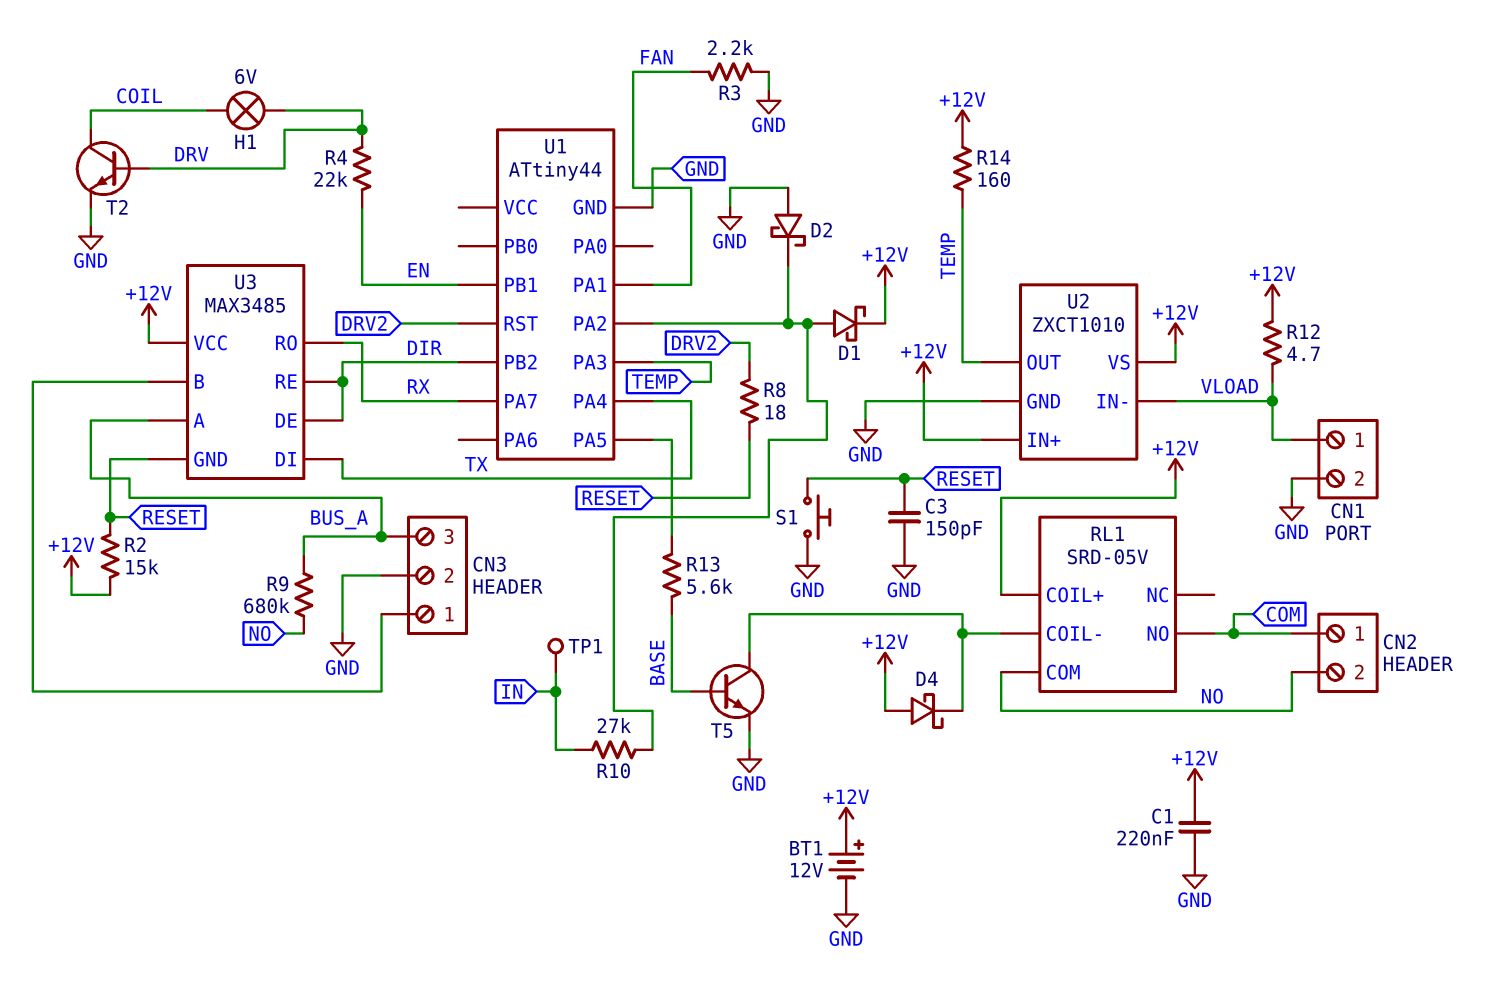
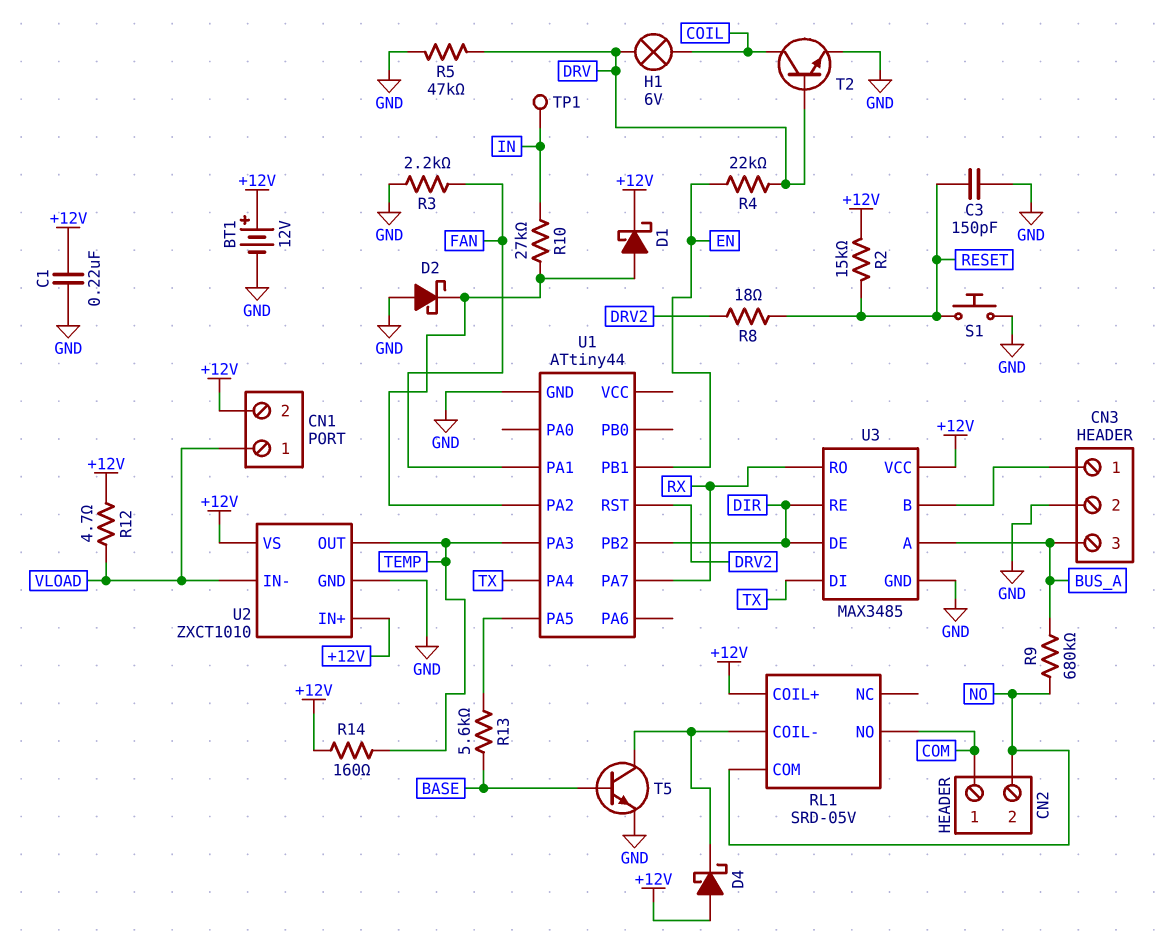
CN1 pin 2: GND -> +12V
R5: none -> 47k (DRV, GND)
U3 pin GND: RESET -> GND

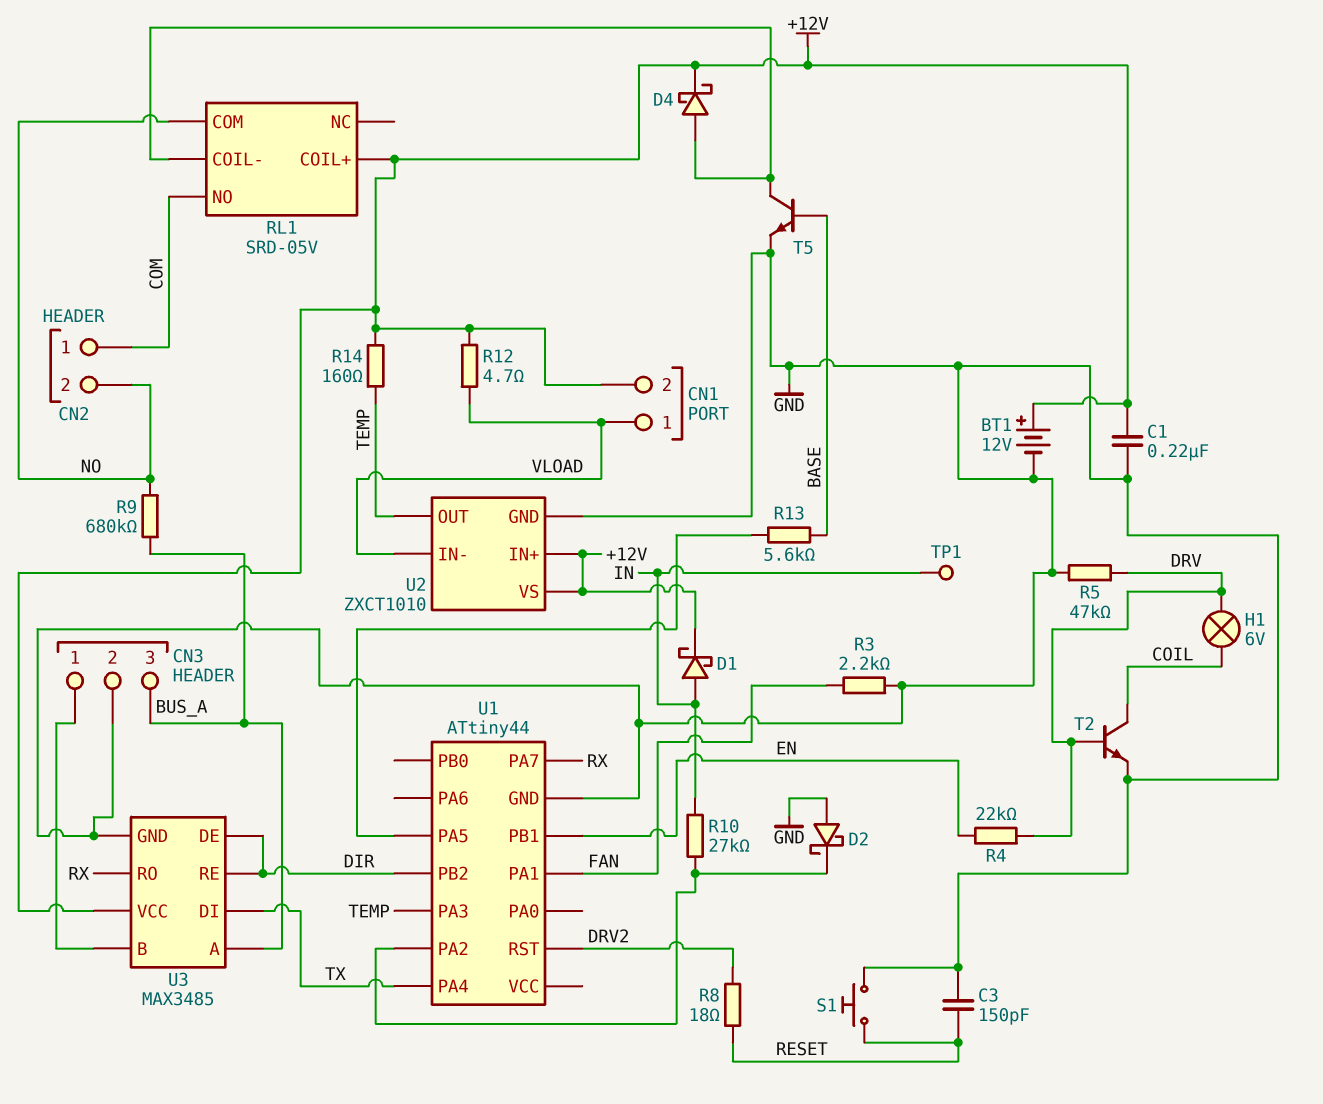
D1: schottky (A U1/PA2, K +12V) -> schottky (A IN, K +12V)
D4: schottky (A +12V, K RL1/COIL-) -> schottky (A RL1/COIL-, K +12V)
R2: 15k (+12V, RESET) -> none

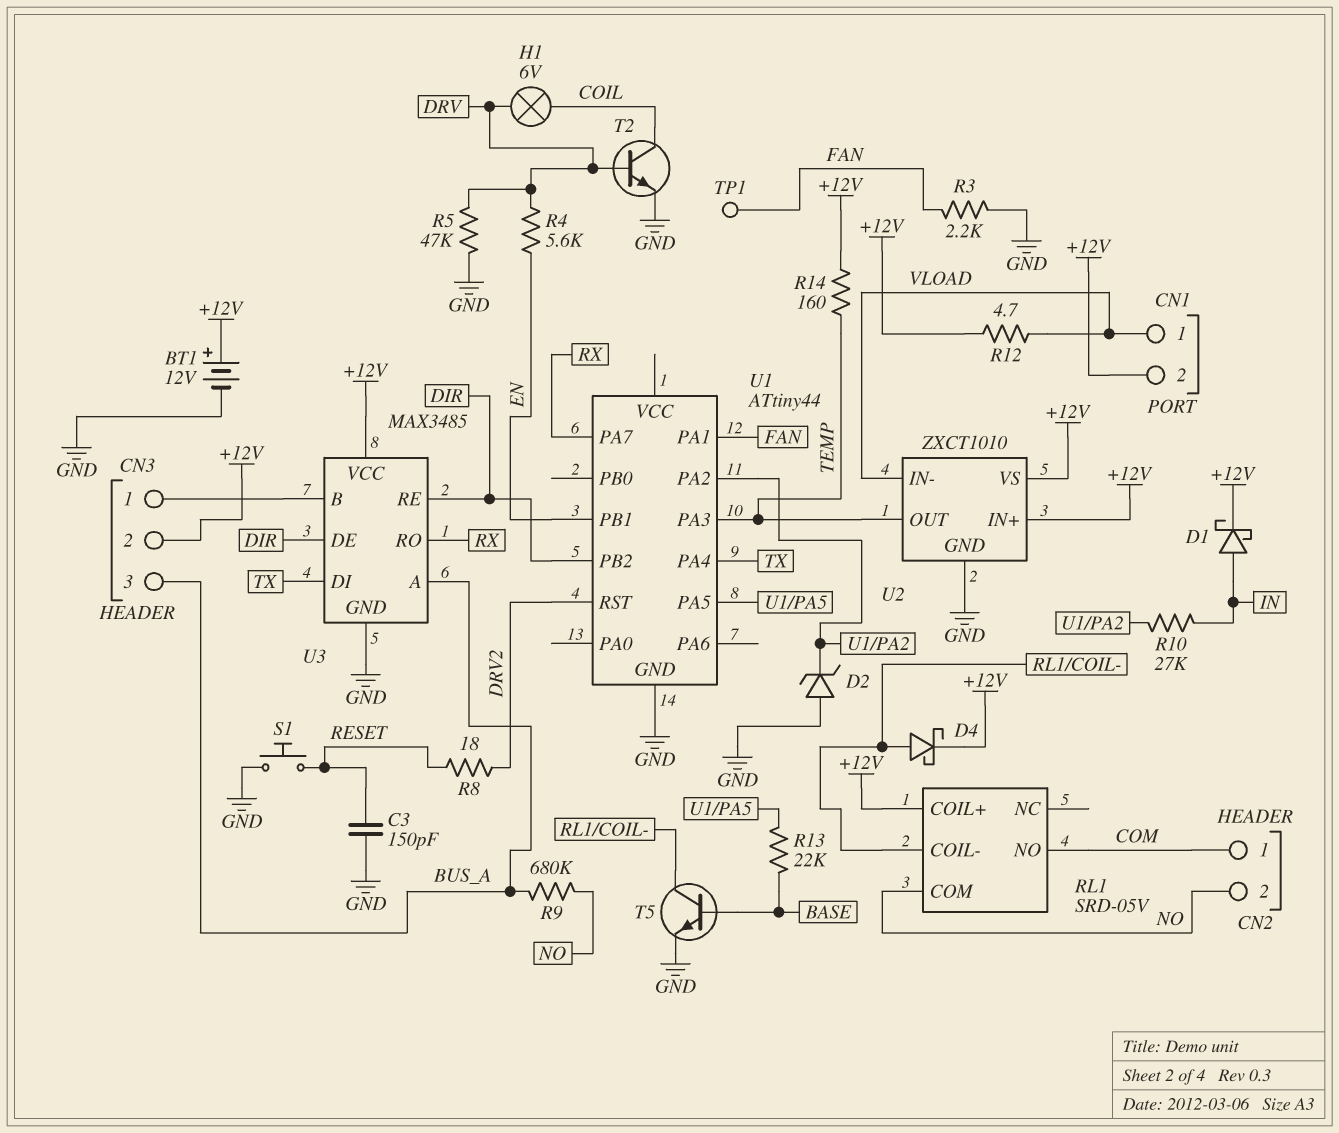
C1: 220nF (+12V, GND) -> none
CN3 pin 2: GND -> +12V
D2: schottky (A GND, K U1/PA2) -> zener (A GND, K U1/PA2)
R4: 22k (DRV, EN) -> 5.6k (DRV, EN)
R13: 5.6k (BASE, U1/PA5) -> 22k (BASE, U1/PA5)
TP1: test point (IN) -> test point (FAN)

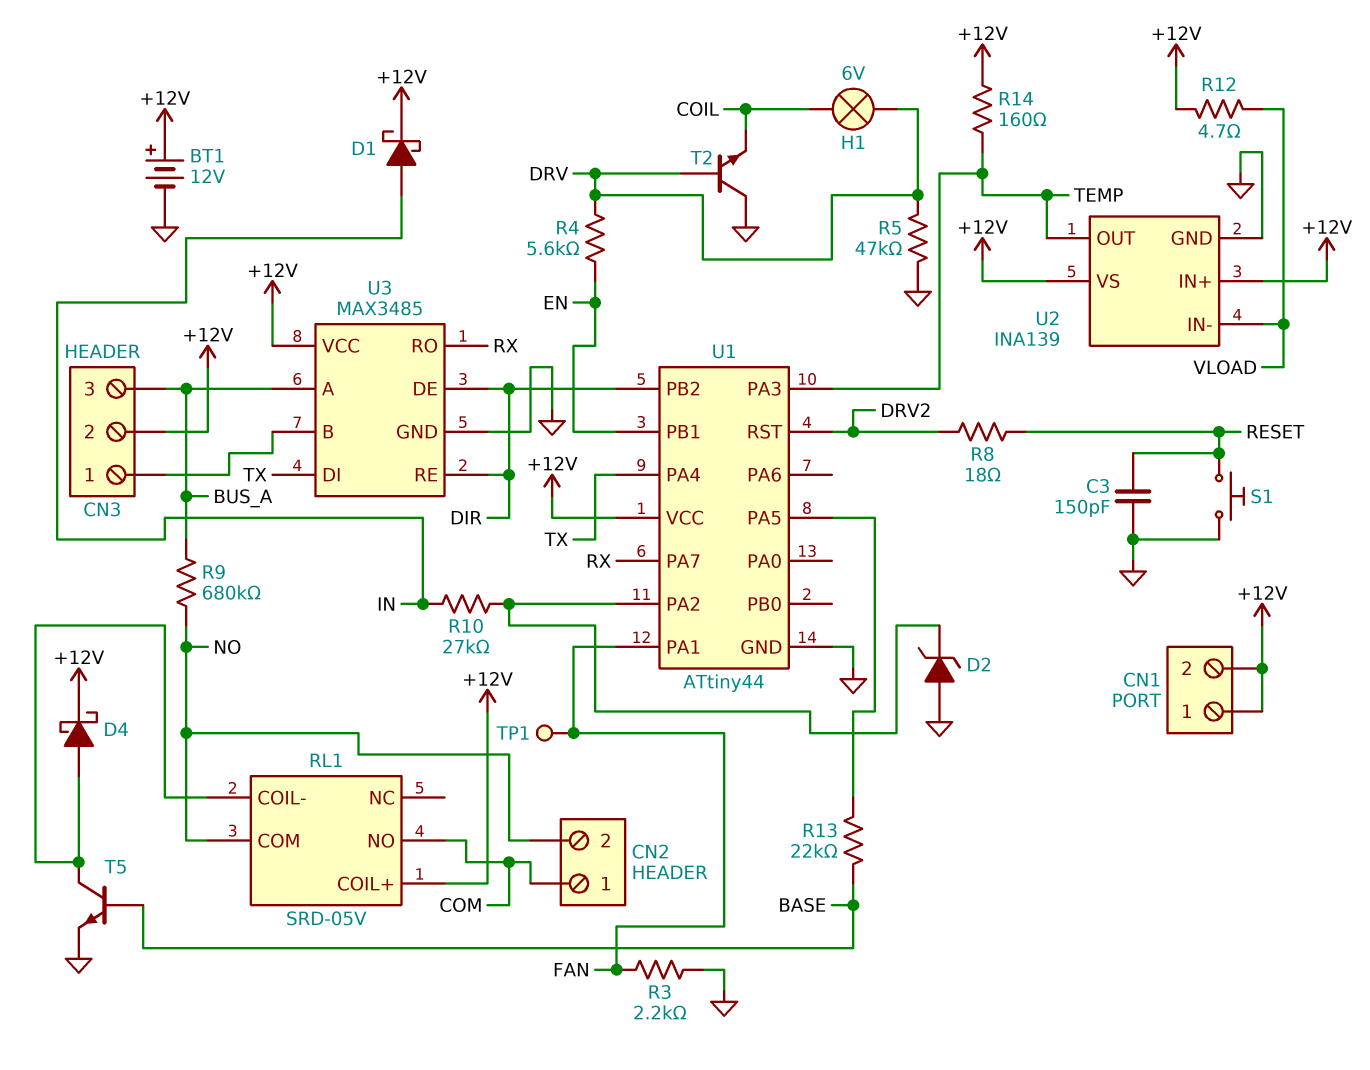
CN1 pin 1: VLOAD -> +12V
T2: NPN (B DRV, C COIL, E GND) -> NPN (B DRV, C GND, E COIL)
U1 pin VCC: none -> +12V
U2: ZXCT1010 -> INA139

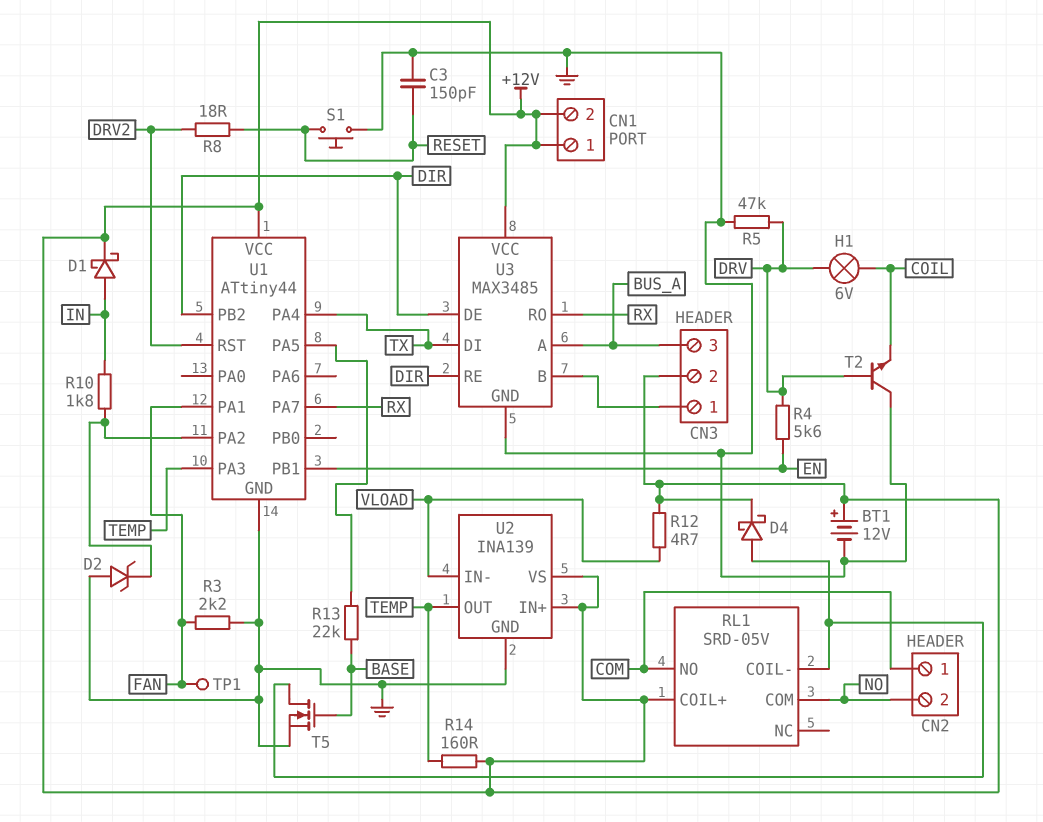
R9: 680k (BUS_A, NO) -> none
R10: 27k (IN, U1/PA2) -> 1.8k (IN, U1/PA2)
T5: NPN (B BASE, C RL1/COIL-, E GND) -> NMOS (G BASE, D RL1/COIL-, S GND)

